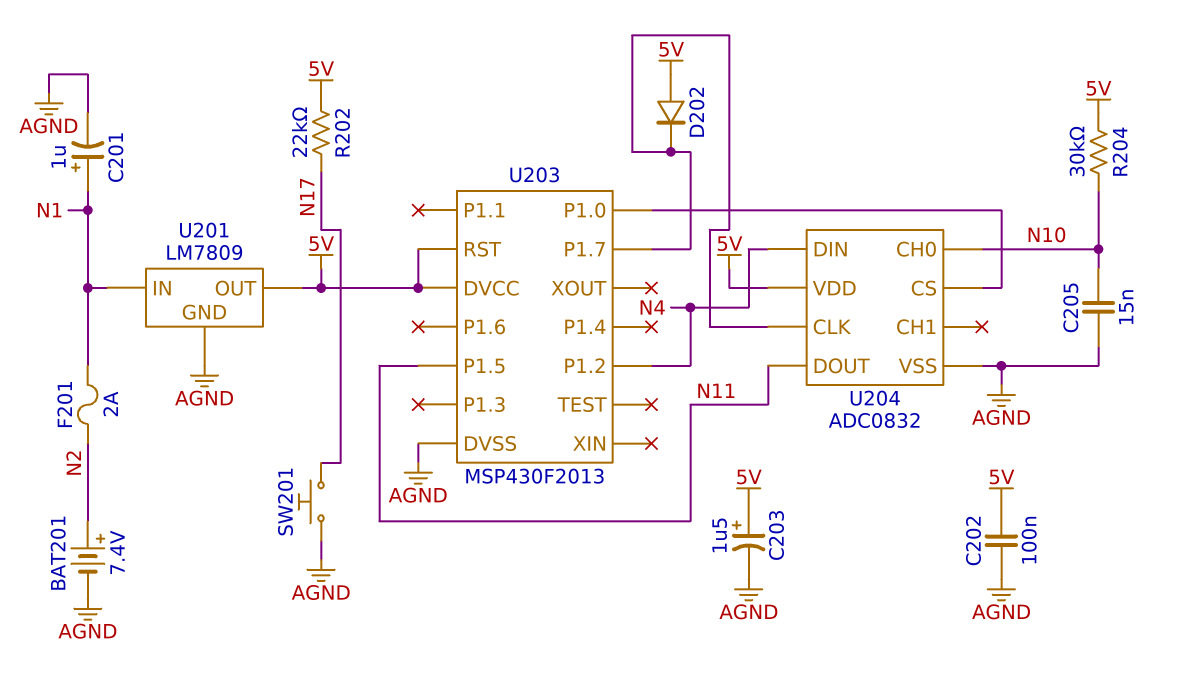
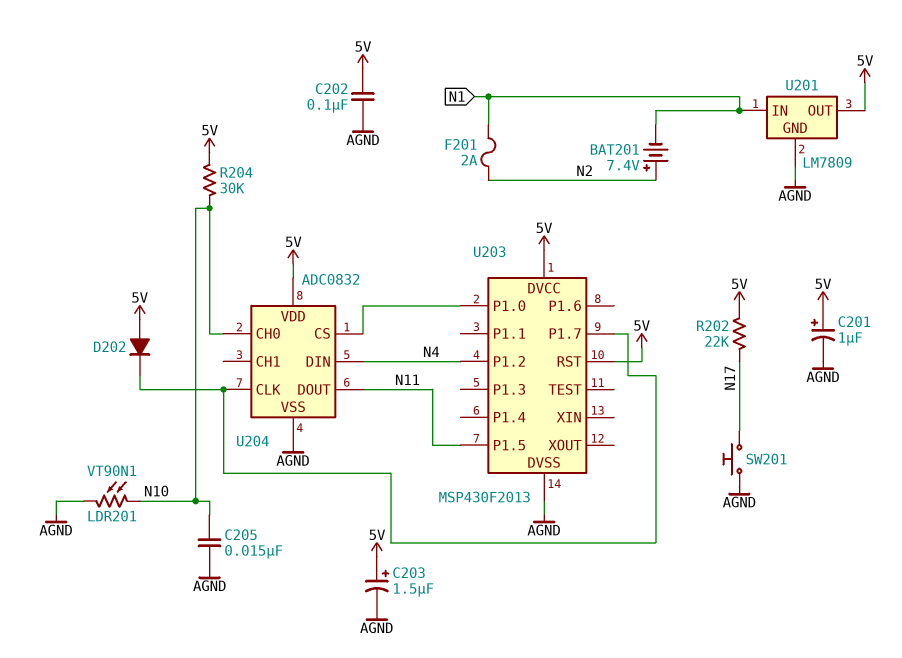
BAT201: 7.4V (plus N2, minus AGND) -> 7.4V (plus N2, minus N1)
C201: 1uF (plus N1, minus AGND) -> 1uF (plus 5V, minus AGND)
LDR201: none -> VT90N1 (AGND, N10)

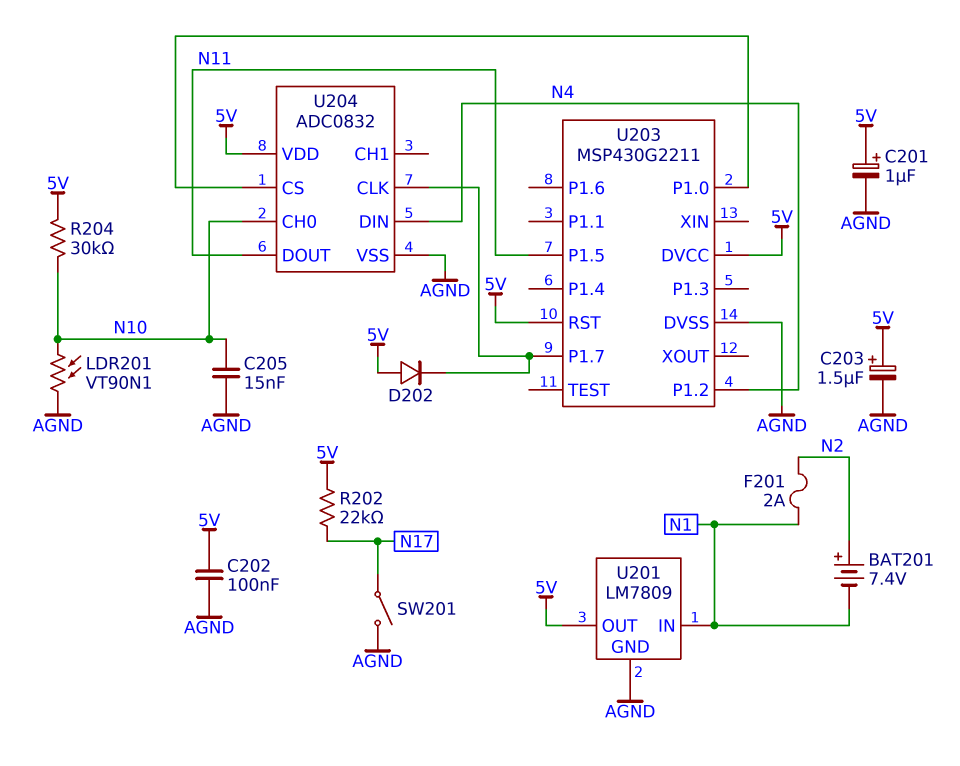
SW201: button (AGND, N17) -> switch (AGND, N17)
U203: MSP430F2013 -> MSP430G2211

